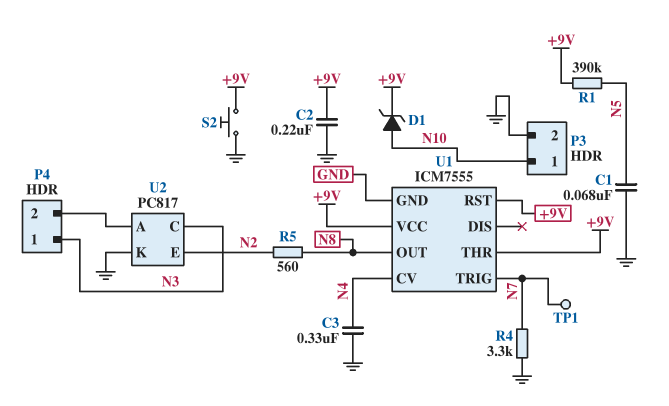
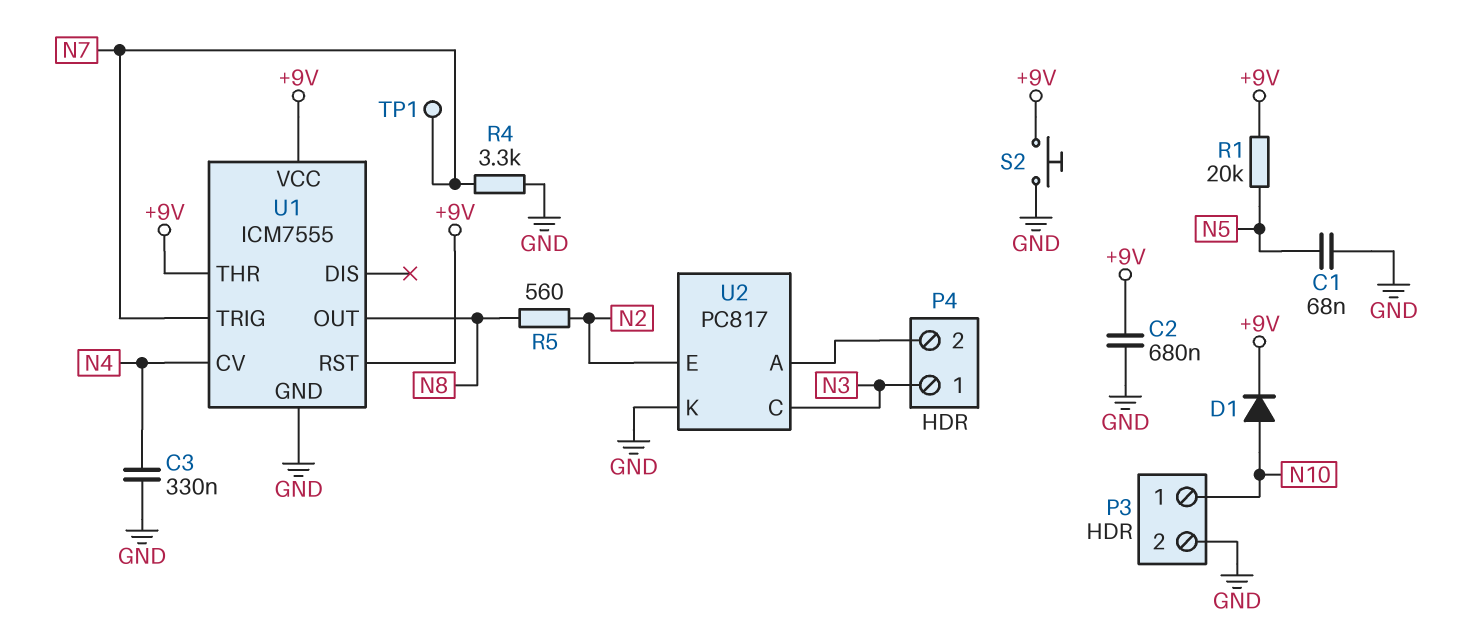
C2: 220nF (+9V, GND) -> 680nF (+9V, GND)
D1: zener (A N10, K +9V) -> diode (A N10, K +9V)
R1: 390k (+9V, N5) -> 20k (+9V, N5)

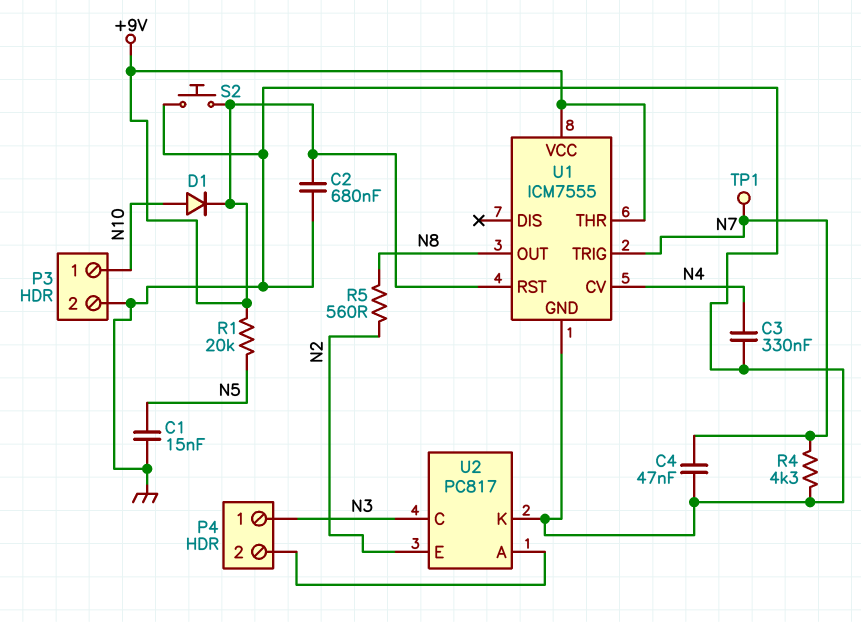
C1: 68nF (GND, N5) -> 15nF (GND, N5)
C4: none -> 47nF (GND, N7)
R4: 3.3k (GND, N7) -> 4.3k (GND, N7)

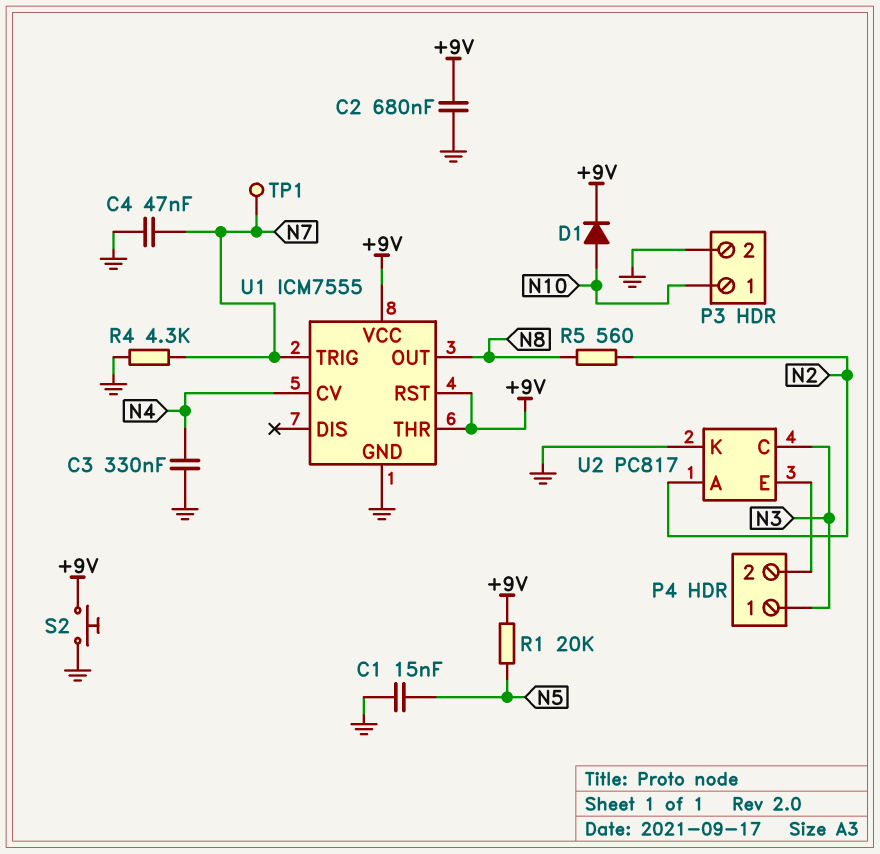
U2 pin A: P4/2 -> N2
U2 pin E: N2 -> P4/2

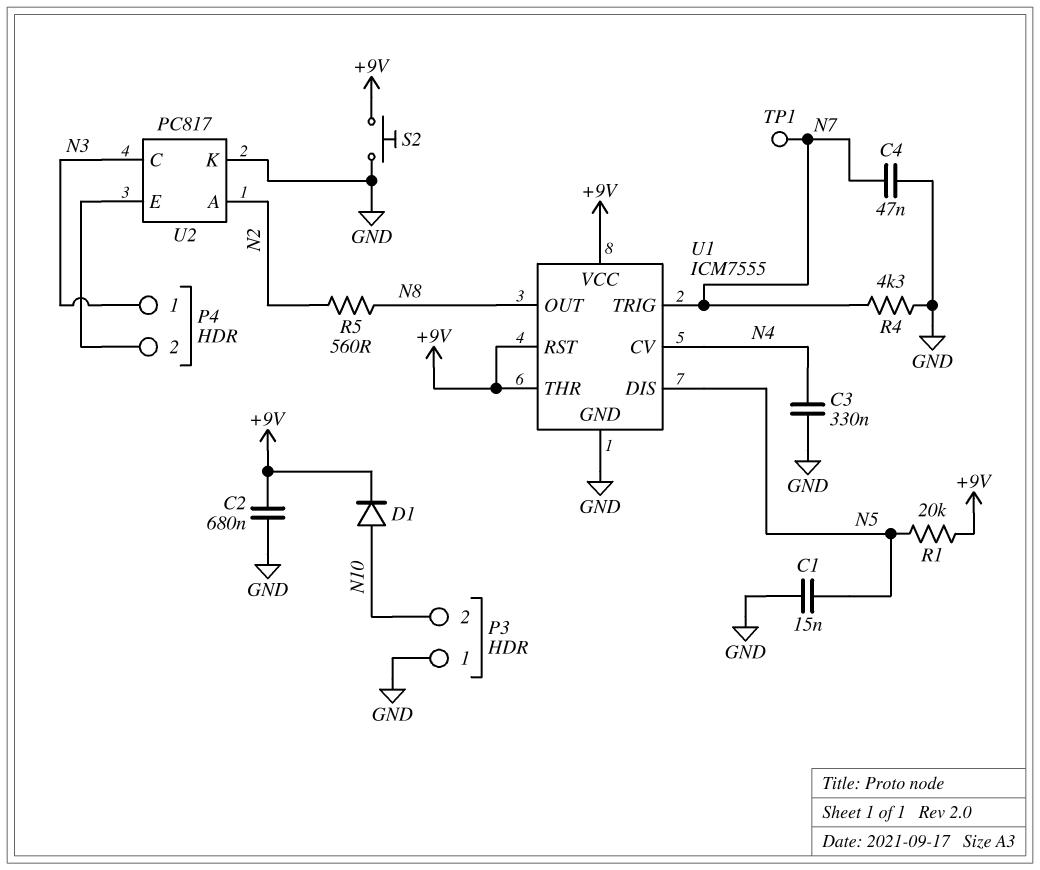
P3 pin 1: N10 -> GND
P3 pin 2: GND -> N10
U1 pin DIS: none -> N5

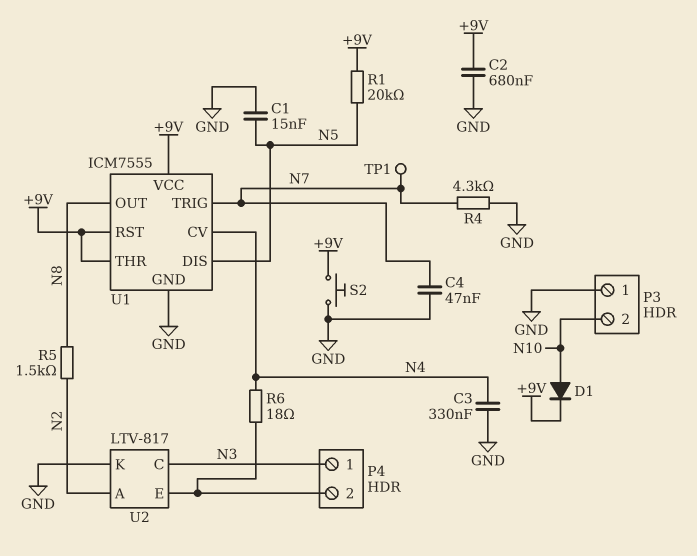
R5: 560 (N2, N8) -> 1.5k (N2, N8)
R6: none -> 18 (N4, P4/2)
U2: PC817 -> LTV-817

